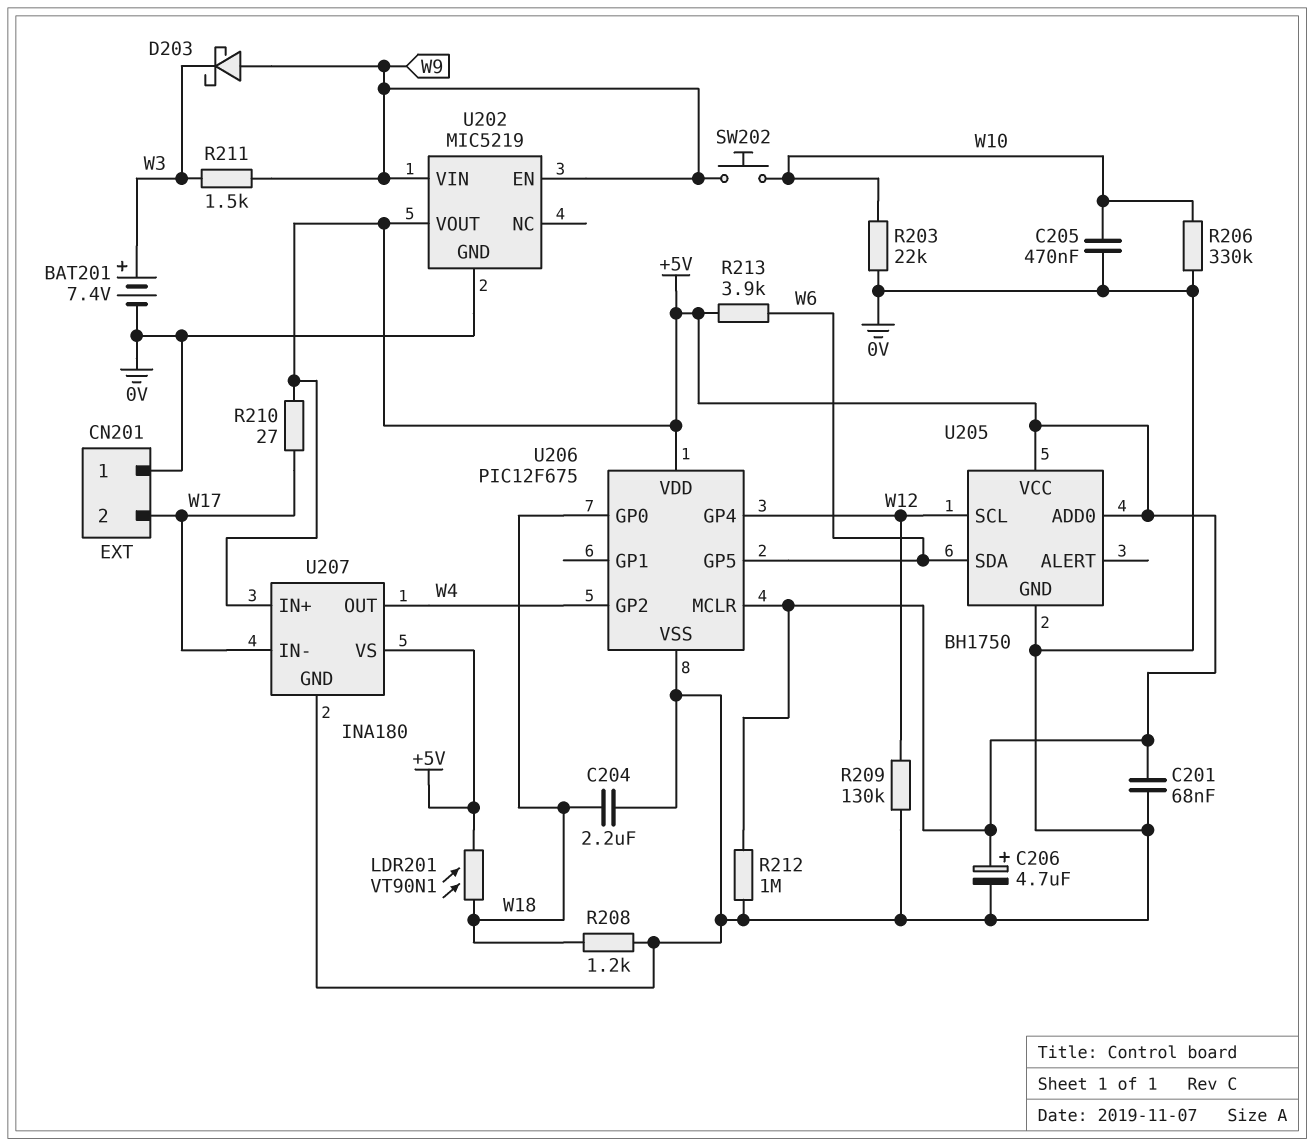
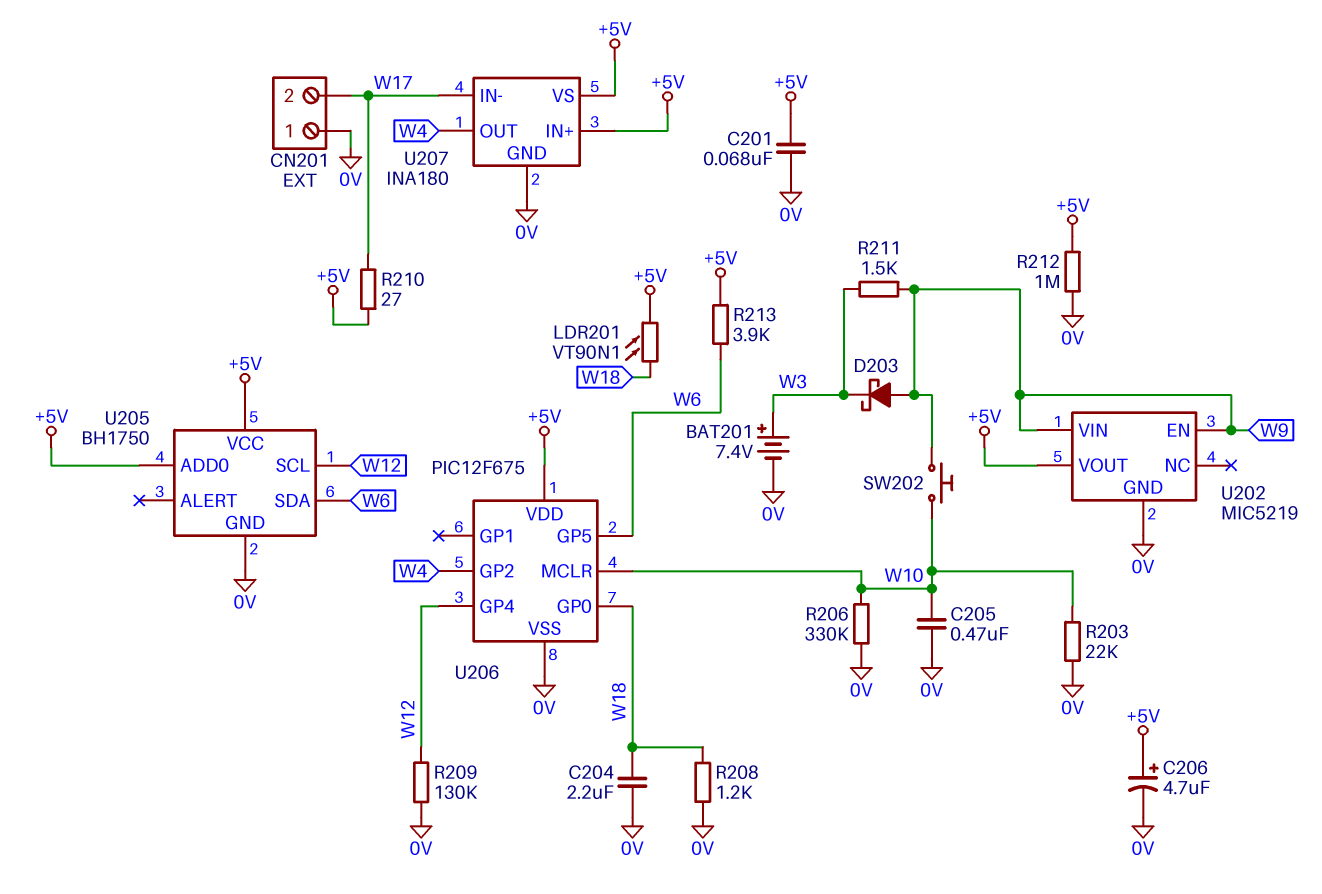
U206 pin MCLR: +5V -> W10

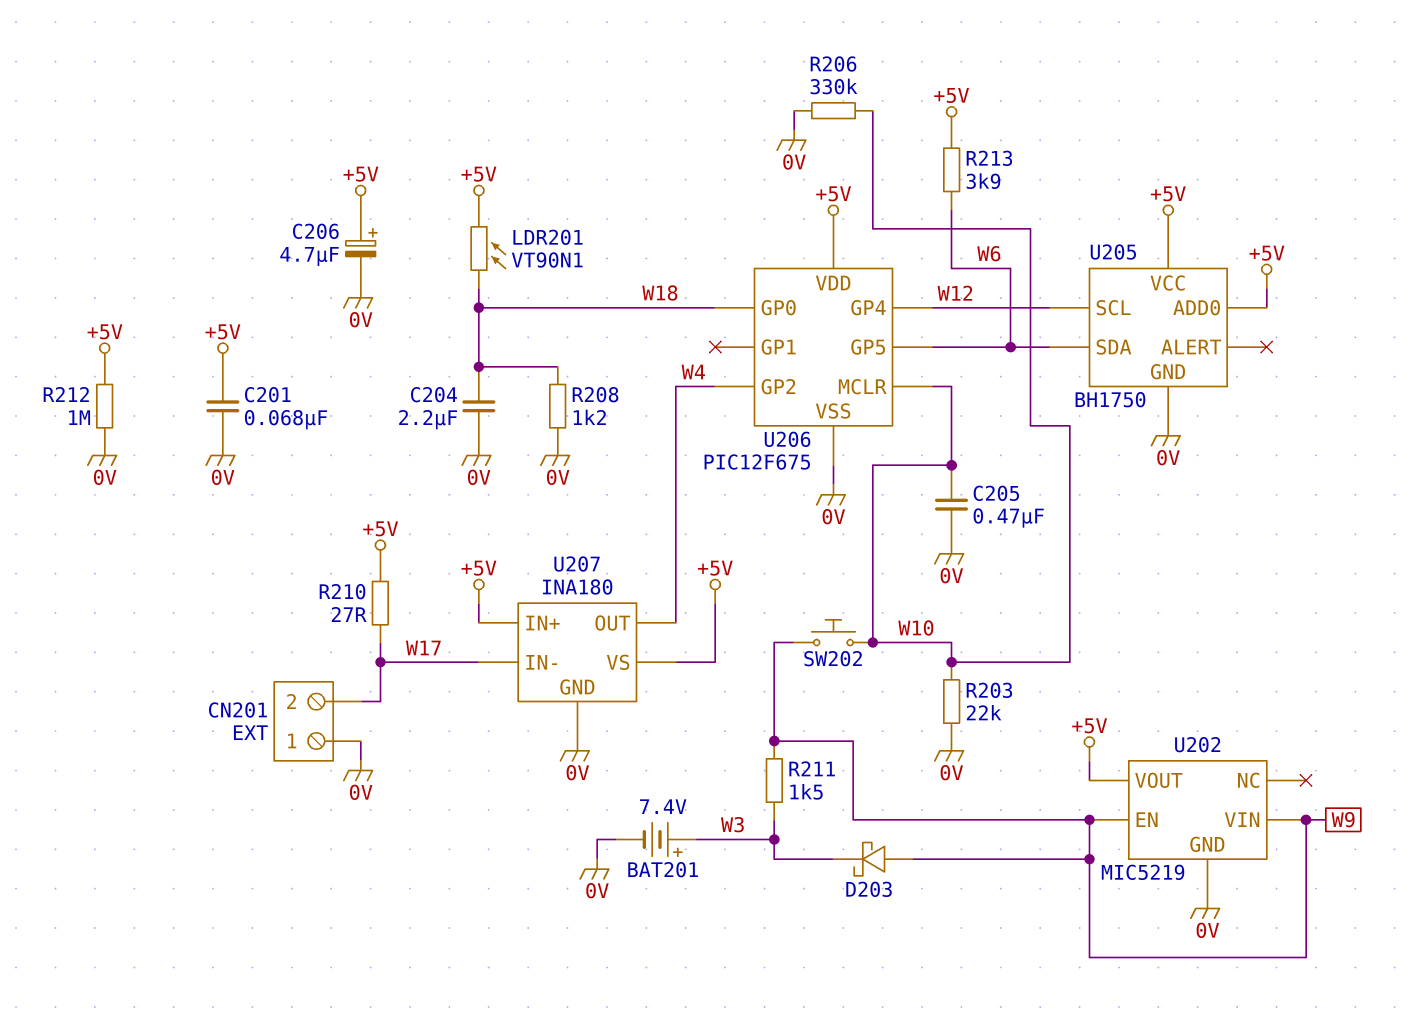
R209: 130k (0V, W12) -> none

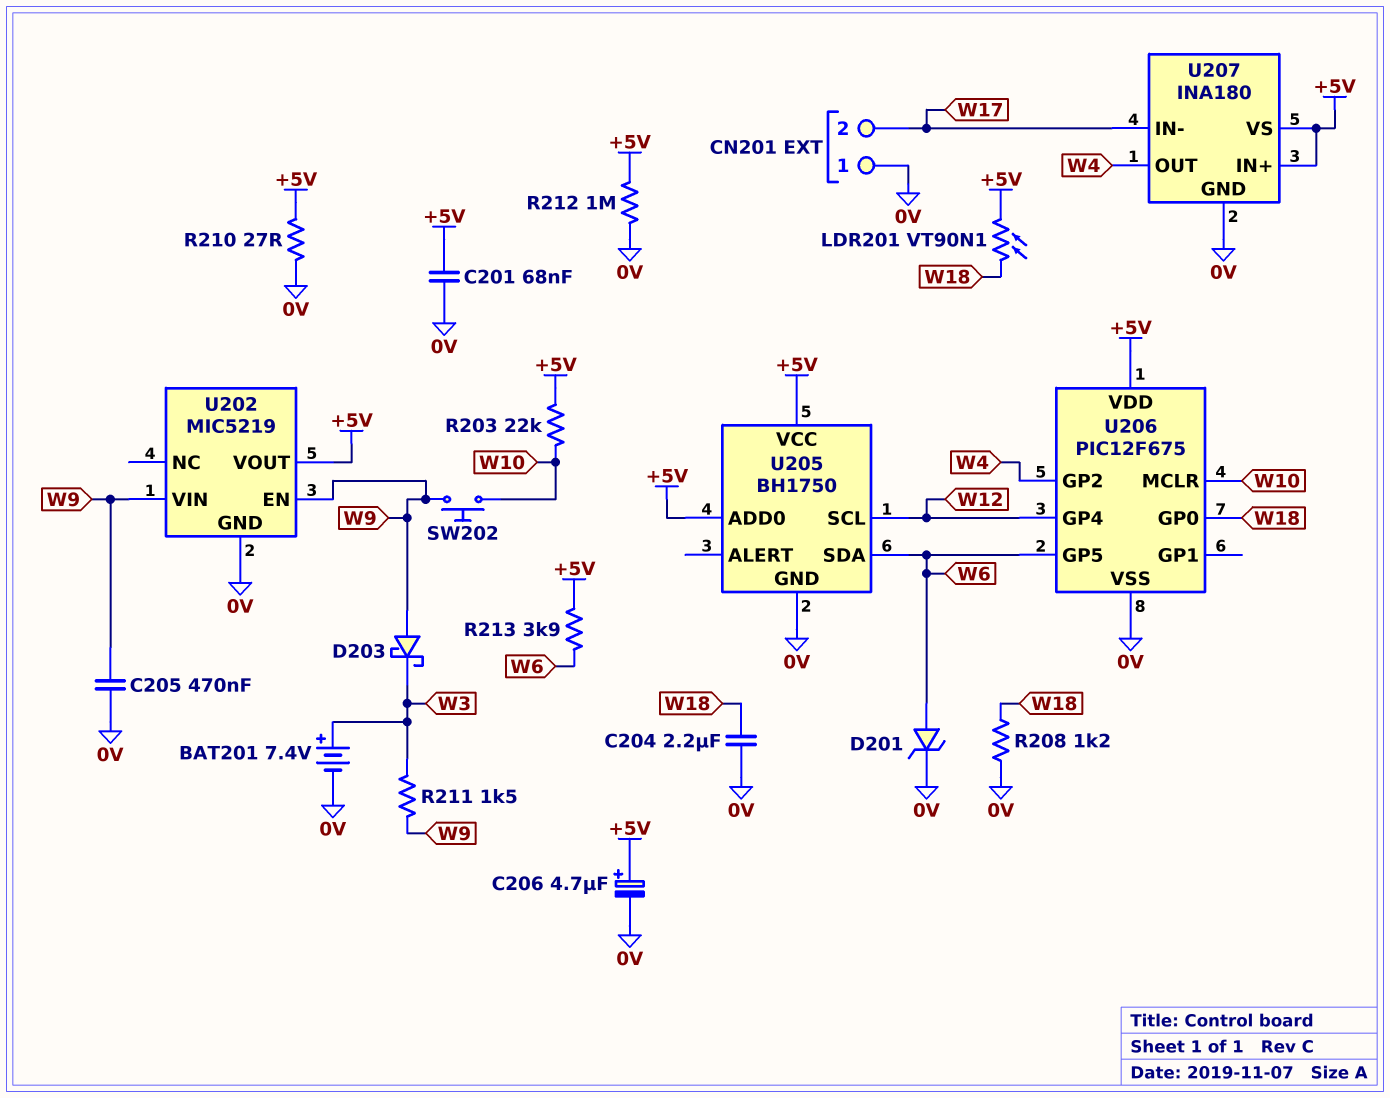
C205: 470nF (0V, W10) -> 470nF (0V, W9)
D201: none -> zener (A W6, K 0V)
R203: 22k (0V, W10) -> 22k (+5V, W10)
R206: 330k (0V, W10) -> none
R210: 27 (+5V, W17) -> 27 (+5V, 0V)

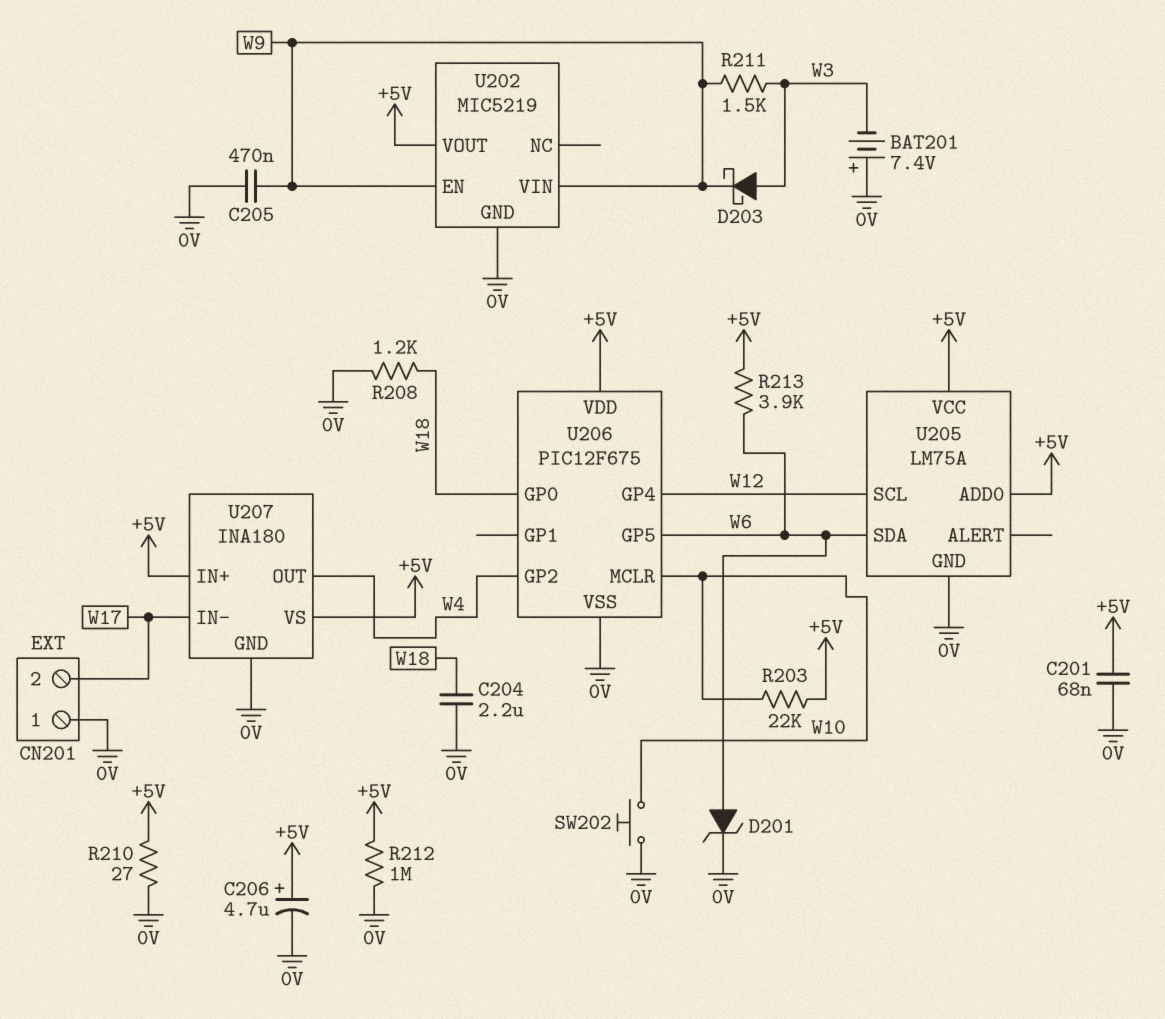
BAT201: 7.4V (plus W3, minus 0V) -> 7.4V (plus 0V, minus W3)
D203: schottky (A W9, K W3) -> schottky (A W3, K W9)
LDR201: VT90N1 (+5V, W18) -> none
SW202: button (W9, W10) -> button (0V, W10)
U205: BH1750 -> LM75A

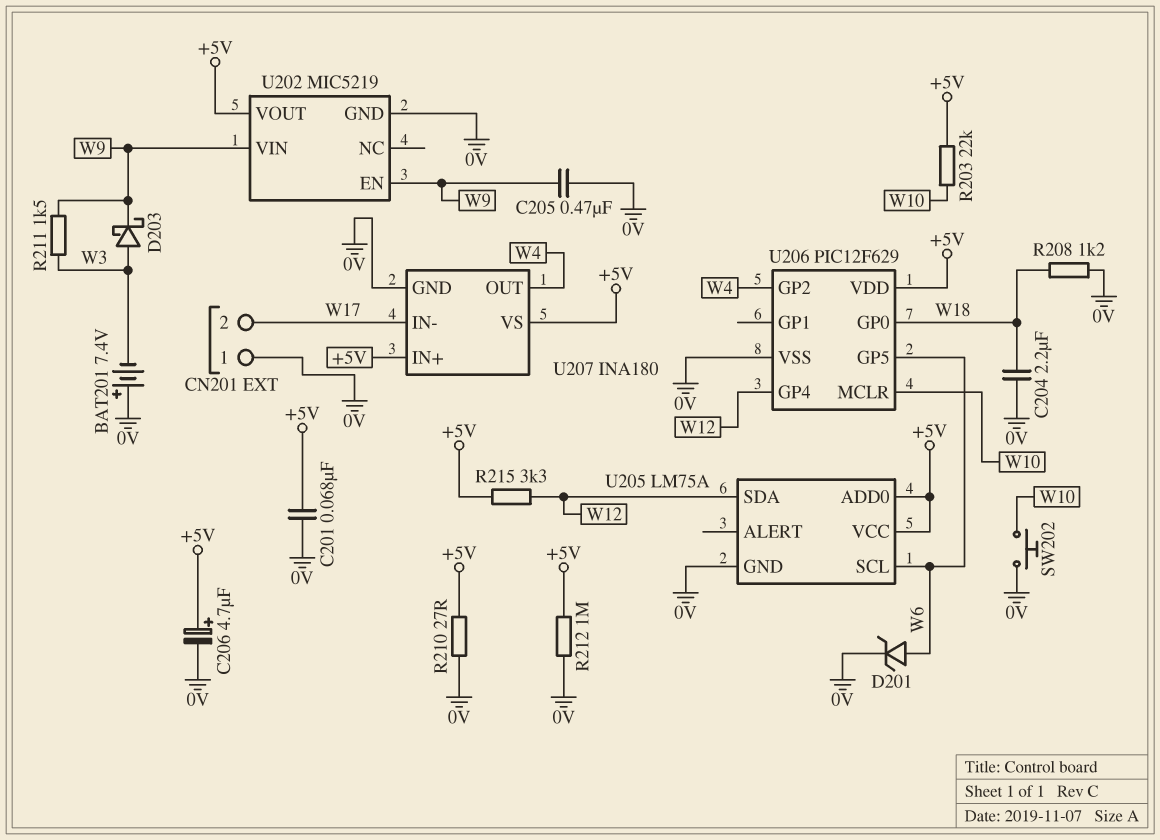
R213: 3.9k (+5V, W6) -> none
R215: none -> 3.3k (+5V, W12)
U205 pin SCL: W12 -> W6
U205 pin SDA: W6 -> W12
U206: PIC12F675 -> PIC12F629

